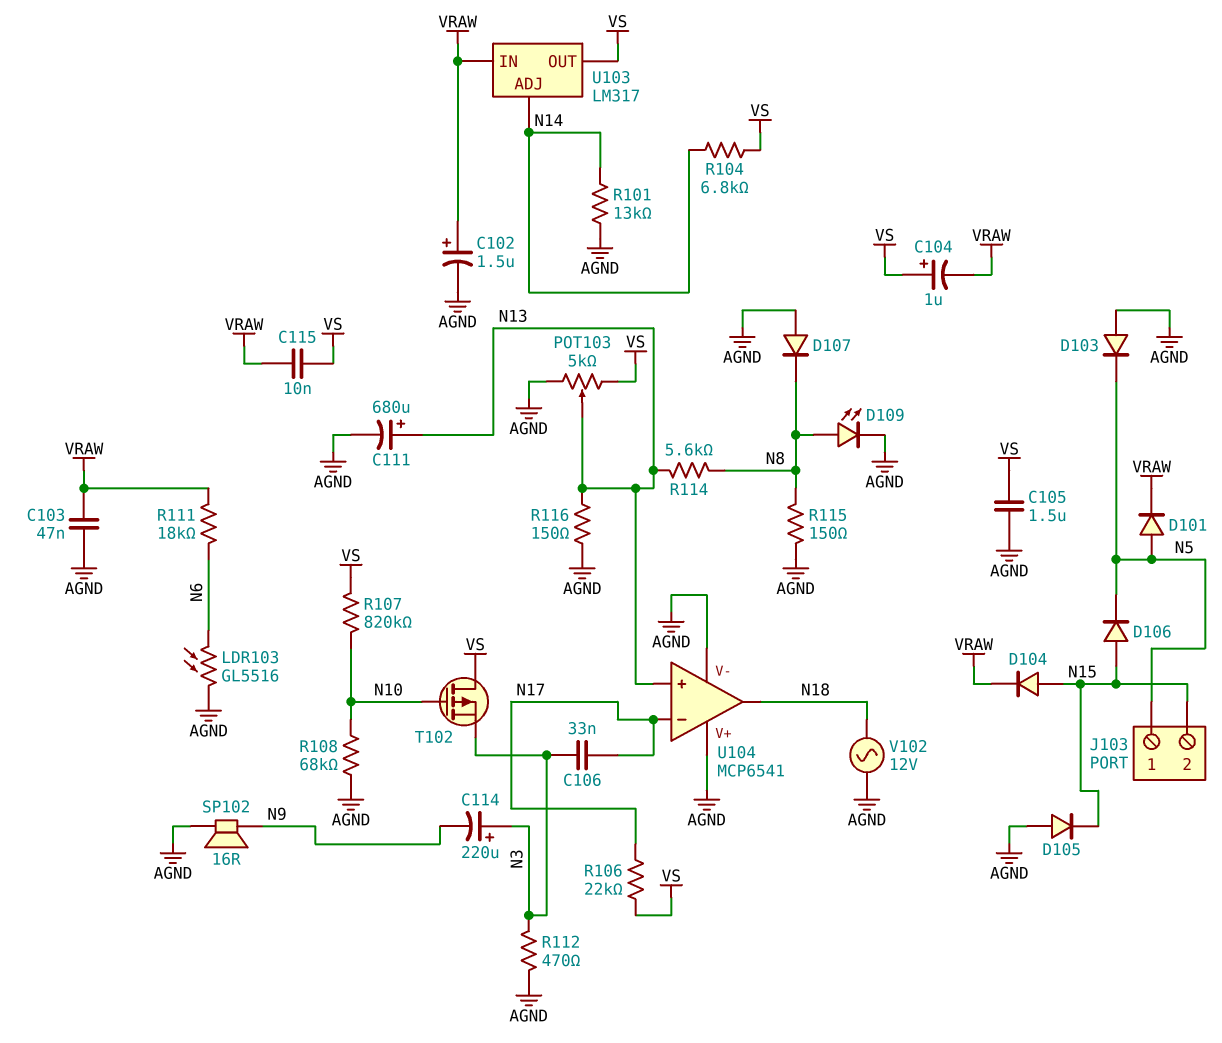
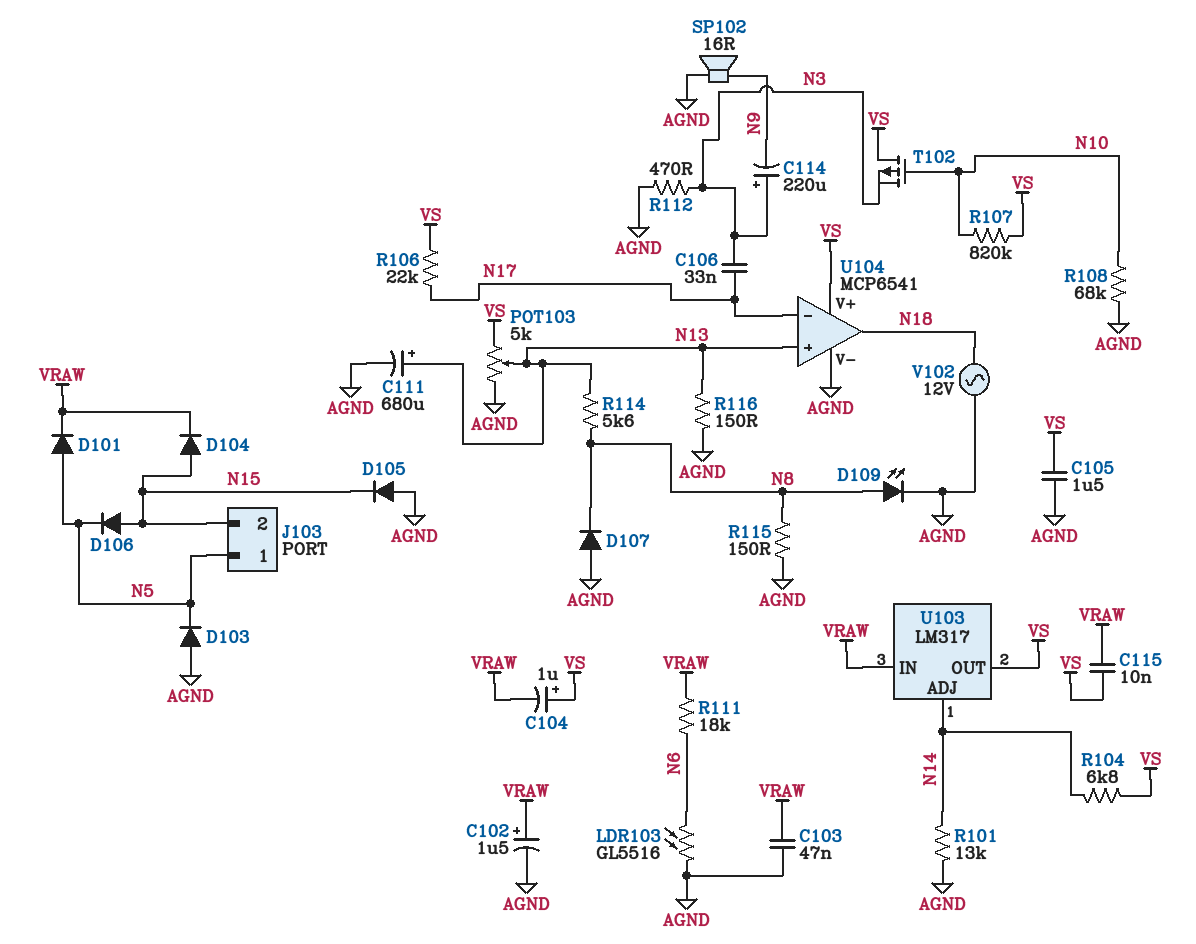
U104 pin V+: AGND -> VS

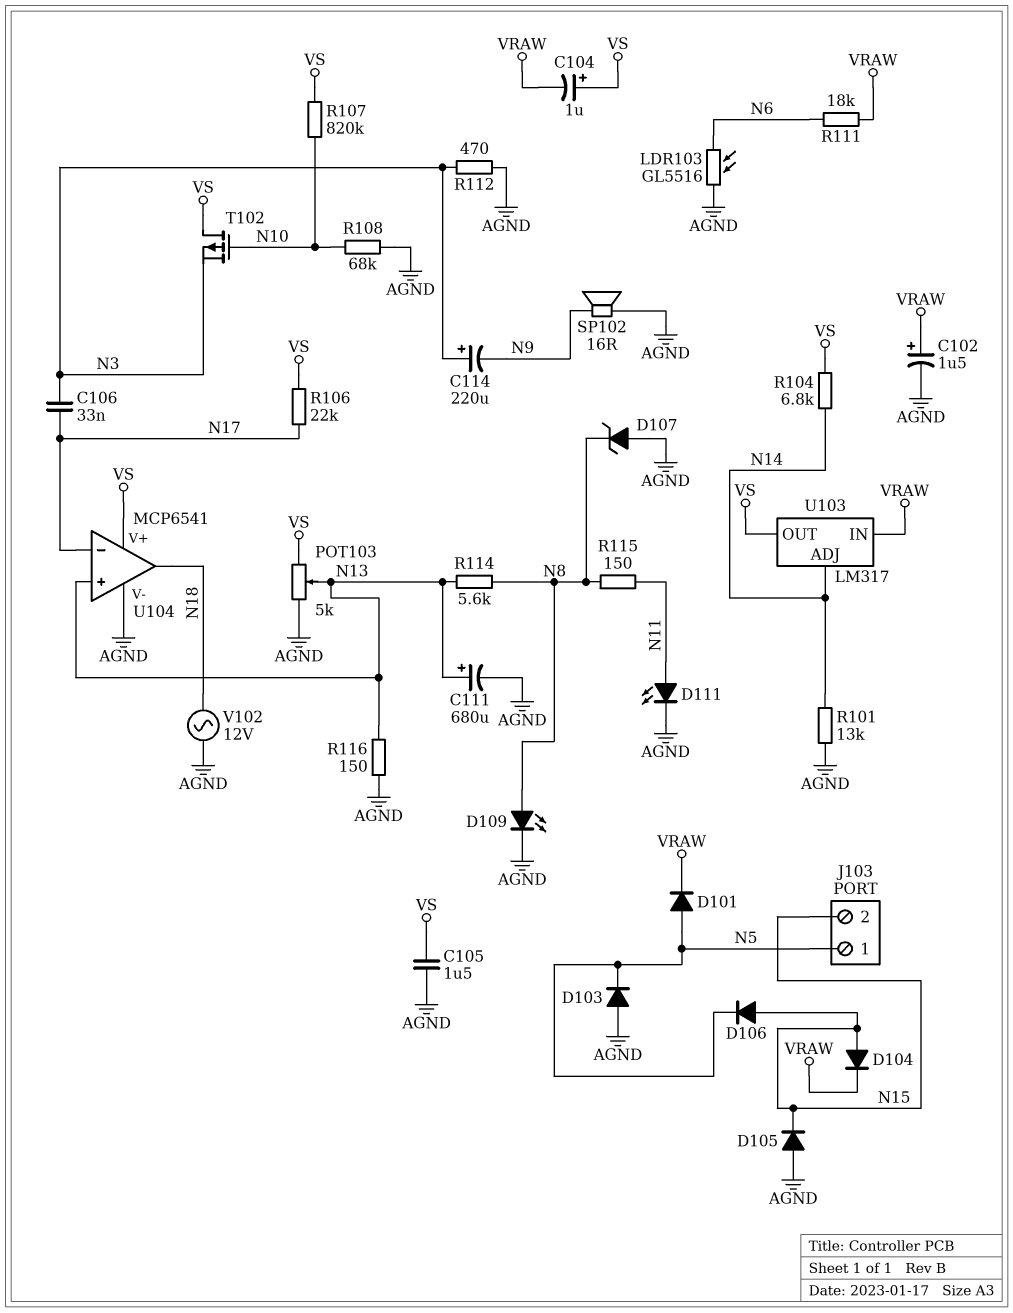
C103: 47nF (AGND, VRAW) -> none
C115: 10nF (VRAW, VS) -> none
D107: diode (A AGND, K N8) -> zener (A AGND, K N8)
D111: none -> LED (A N11, K AGND)
R115: 150 (AGND, N8) -> 150 (N8, N11)

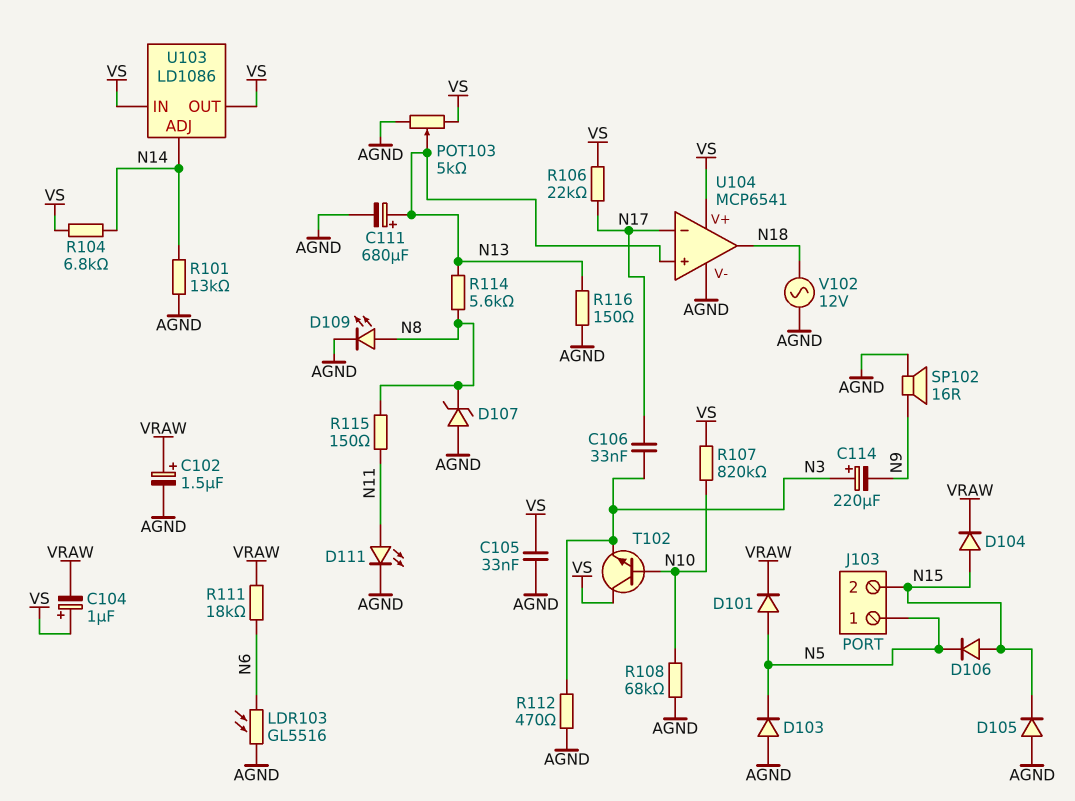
C105: 1.5uF (AGND, VS) -> 33nF (AGND, VS)
T102: PMOS (G N10, D VS, S N3) -> NPN (B N10, C VS, E N3)
U103: LM317 -> LD1086
U103 pin IN: VRAW -> VS

